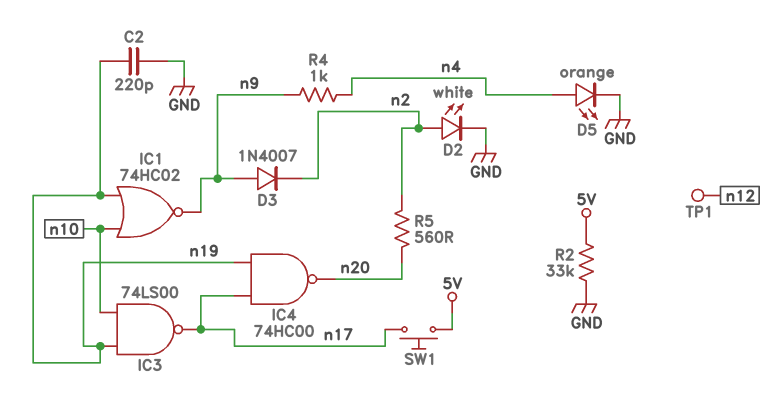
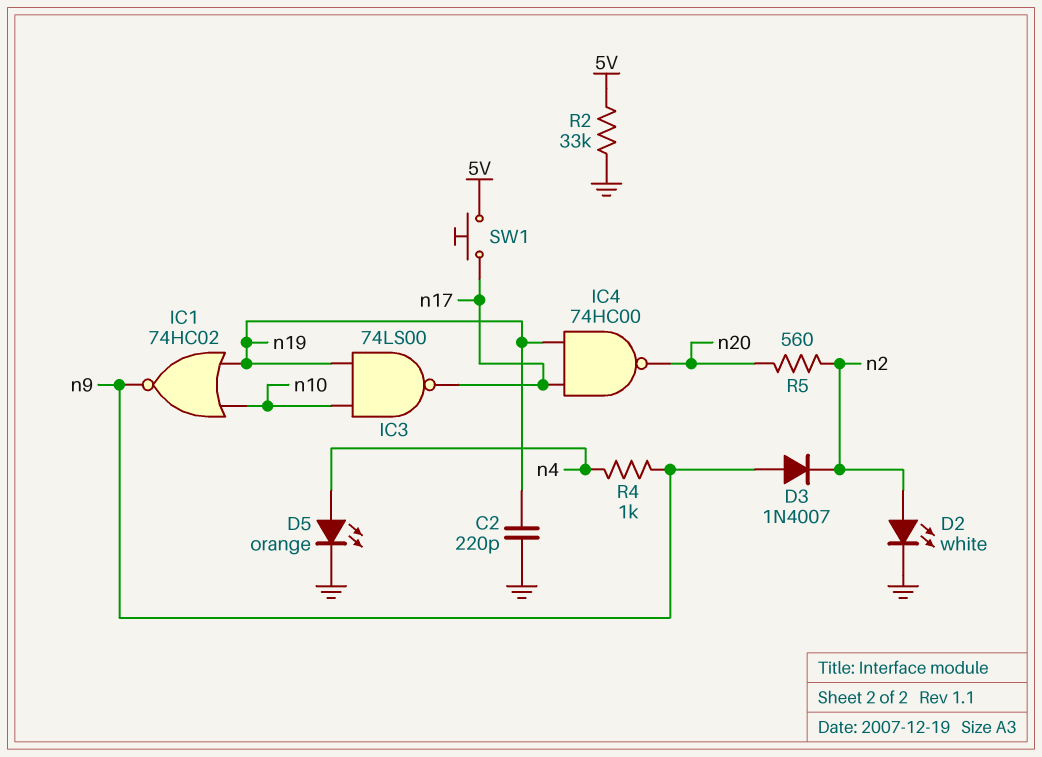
TP1: test point (n12) -> none

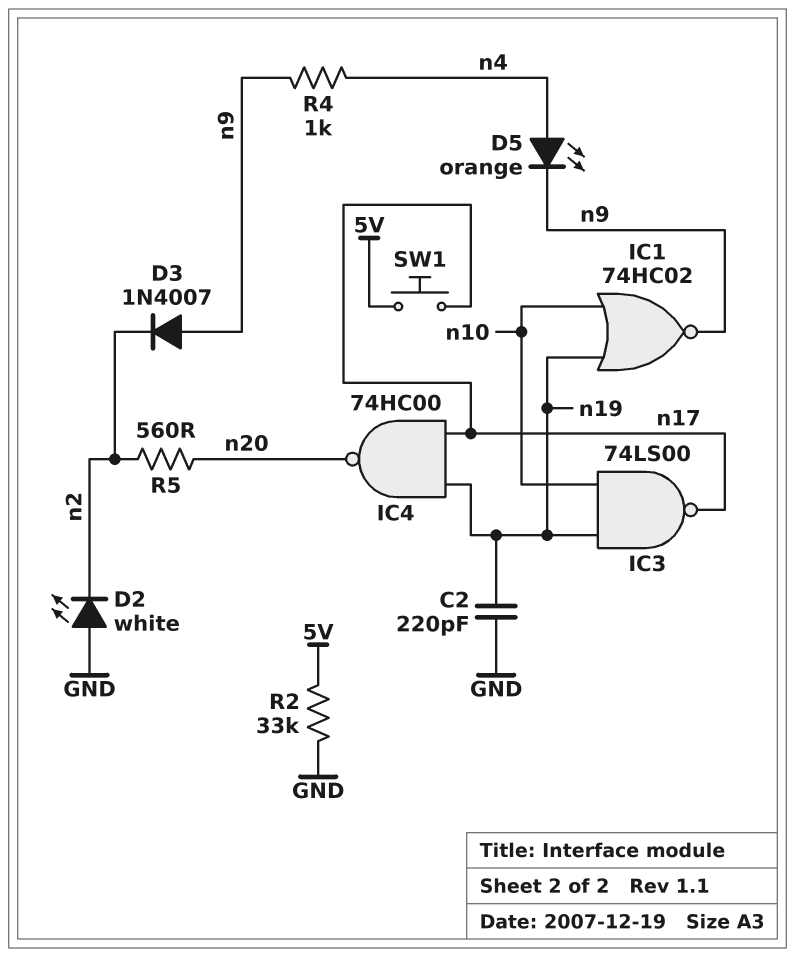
D2: LED white (A n2, K GND) -> LED white (A GND, K n2)
D5: LED orange (A n4, K GND) -> LED orange (A n4, K n9)

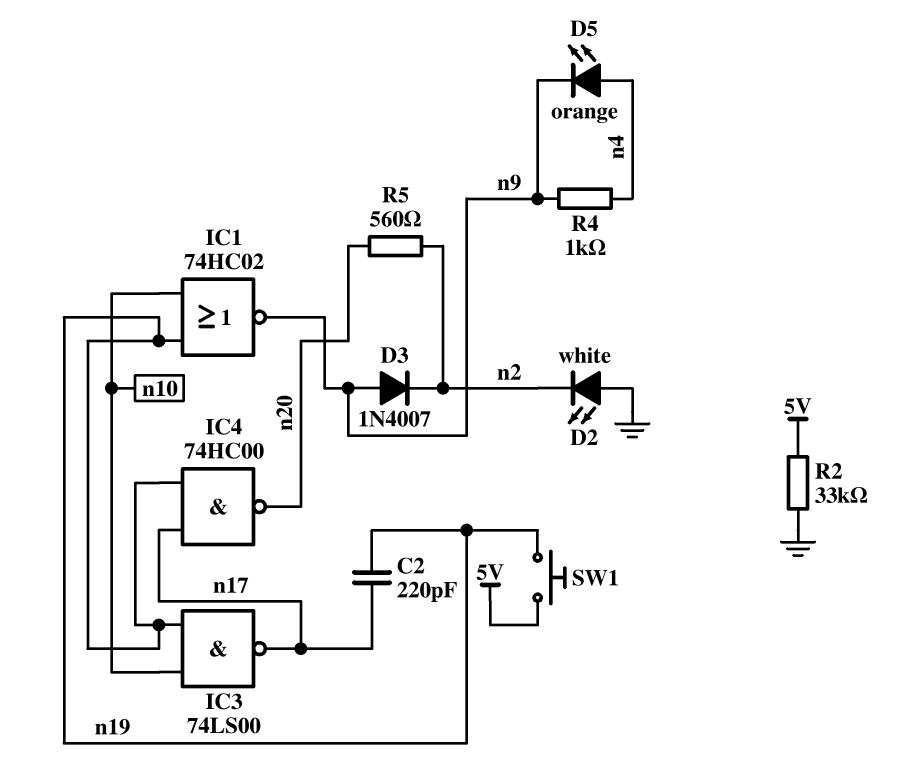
C2: 220pF (GND, n19) -> 220pF (n17, n19)
SW1: button (5V, n17) -> button (5V, n19)

